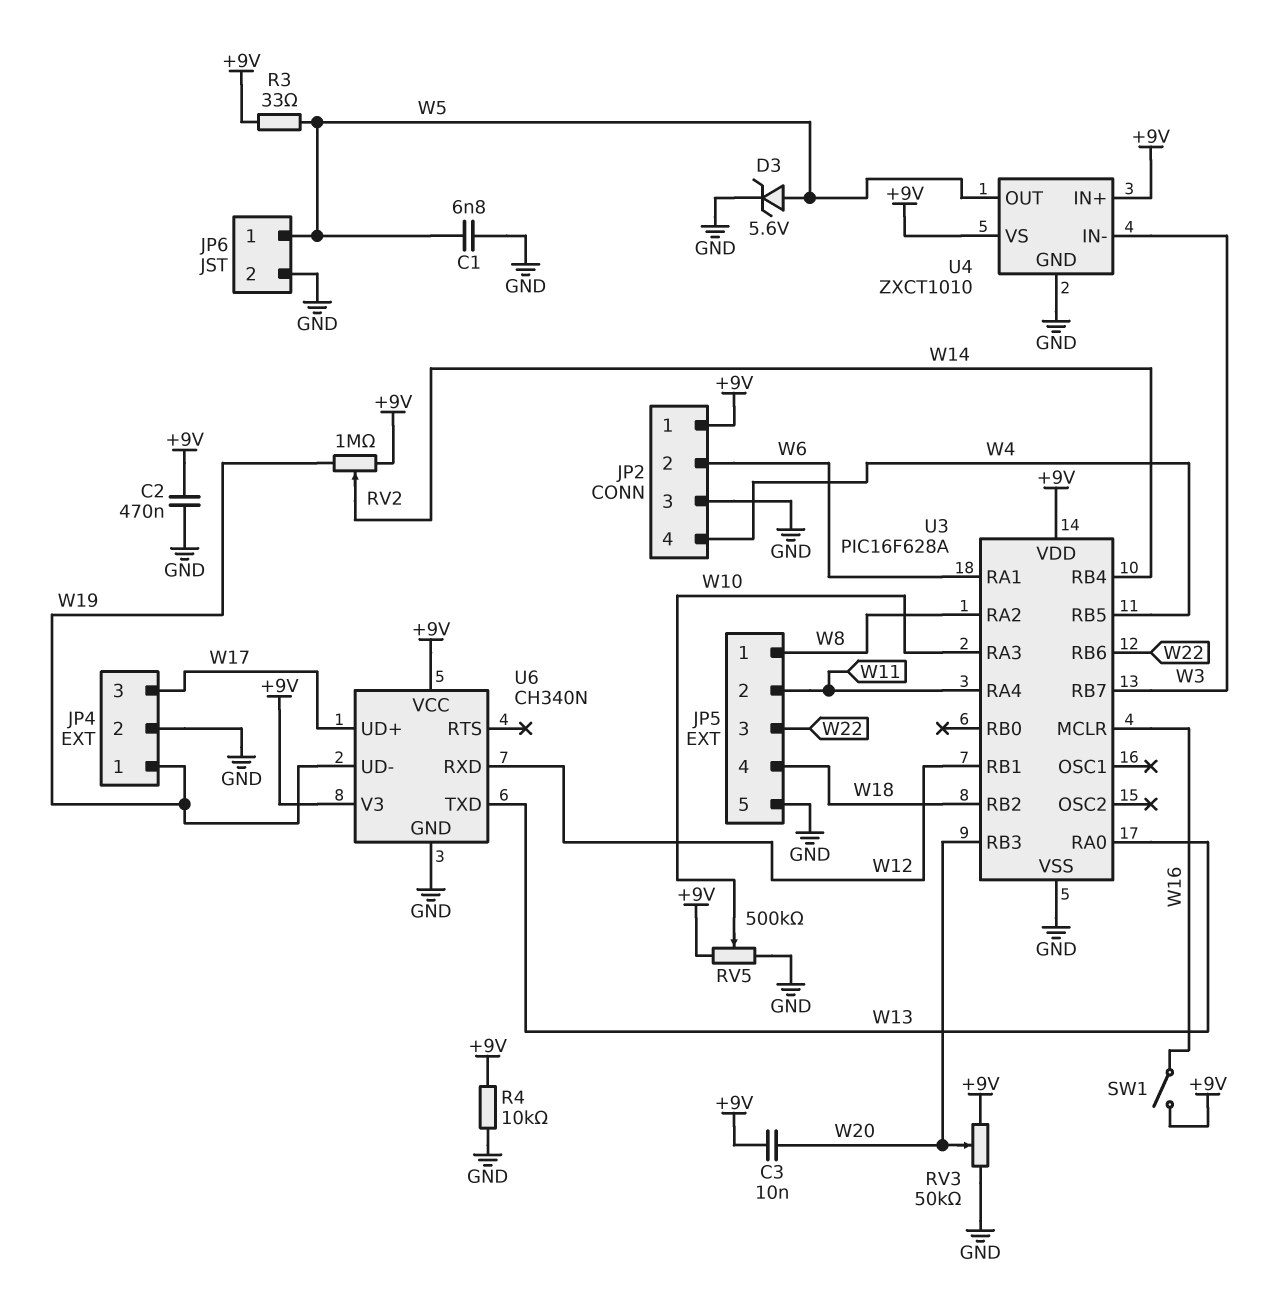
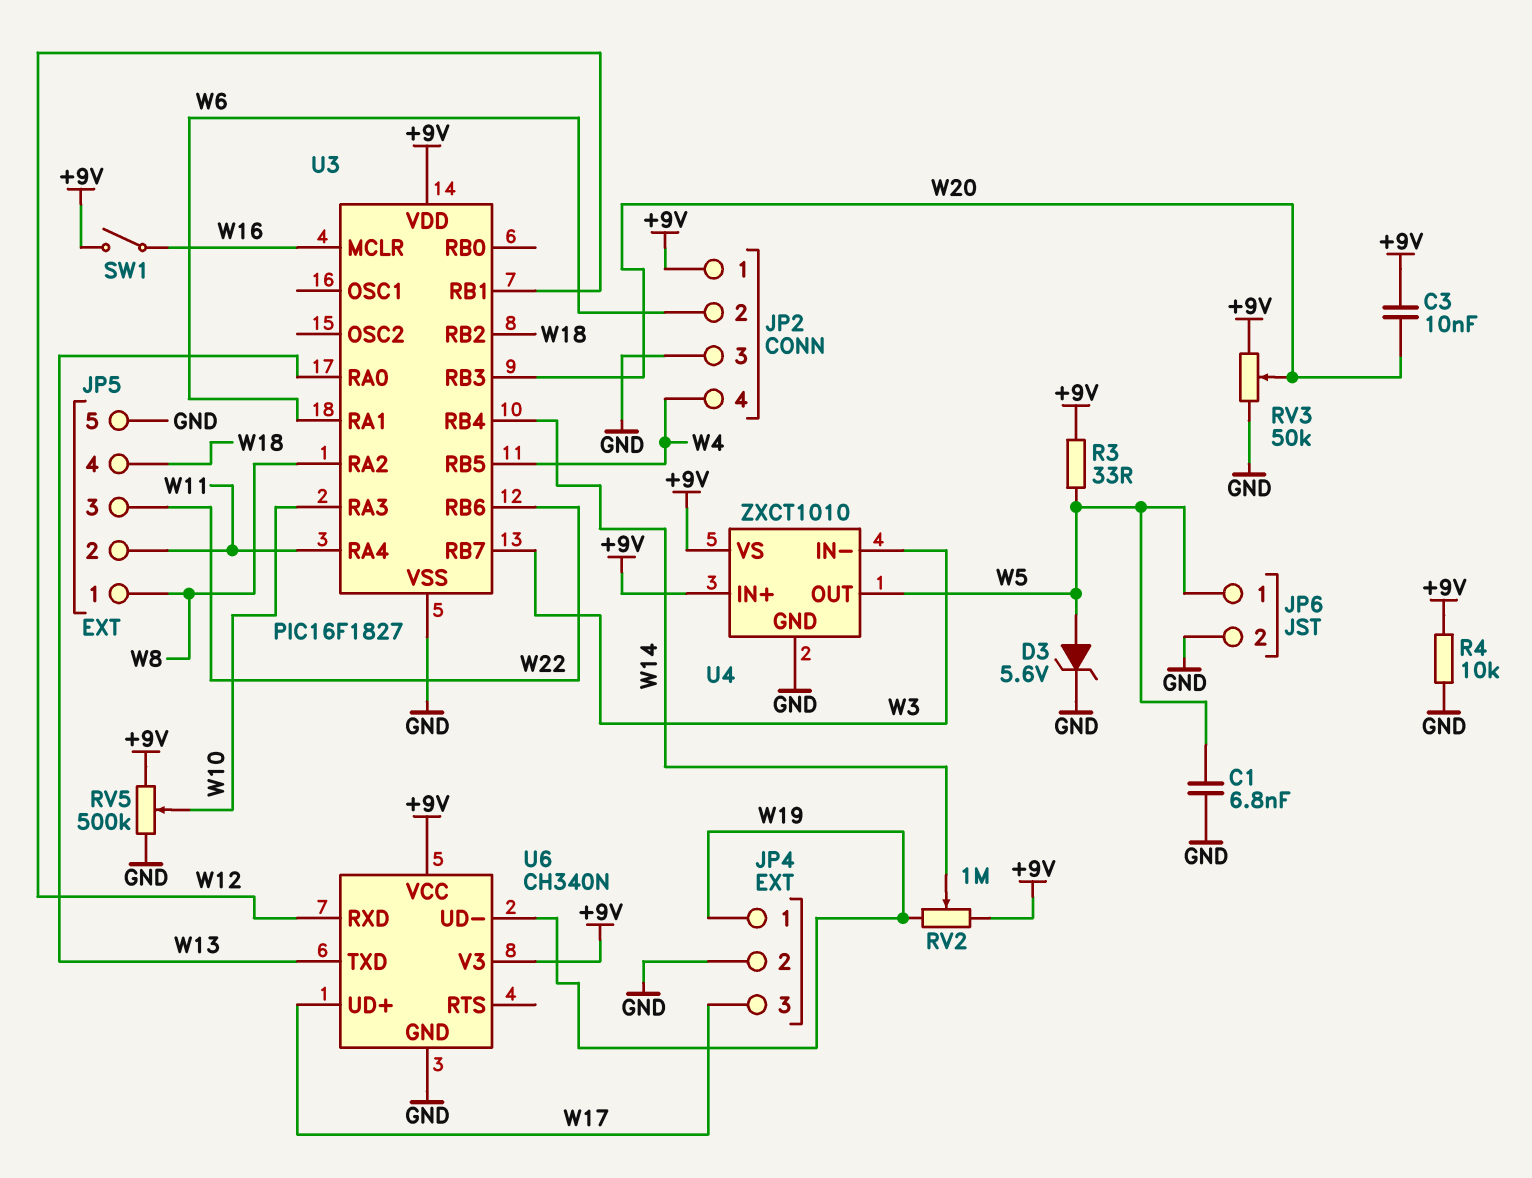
C2: 470nF (+9V, GND) -> none
U3: PIC16F628A -> PIC16F1827

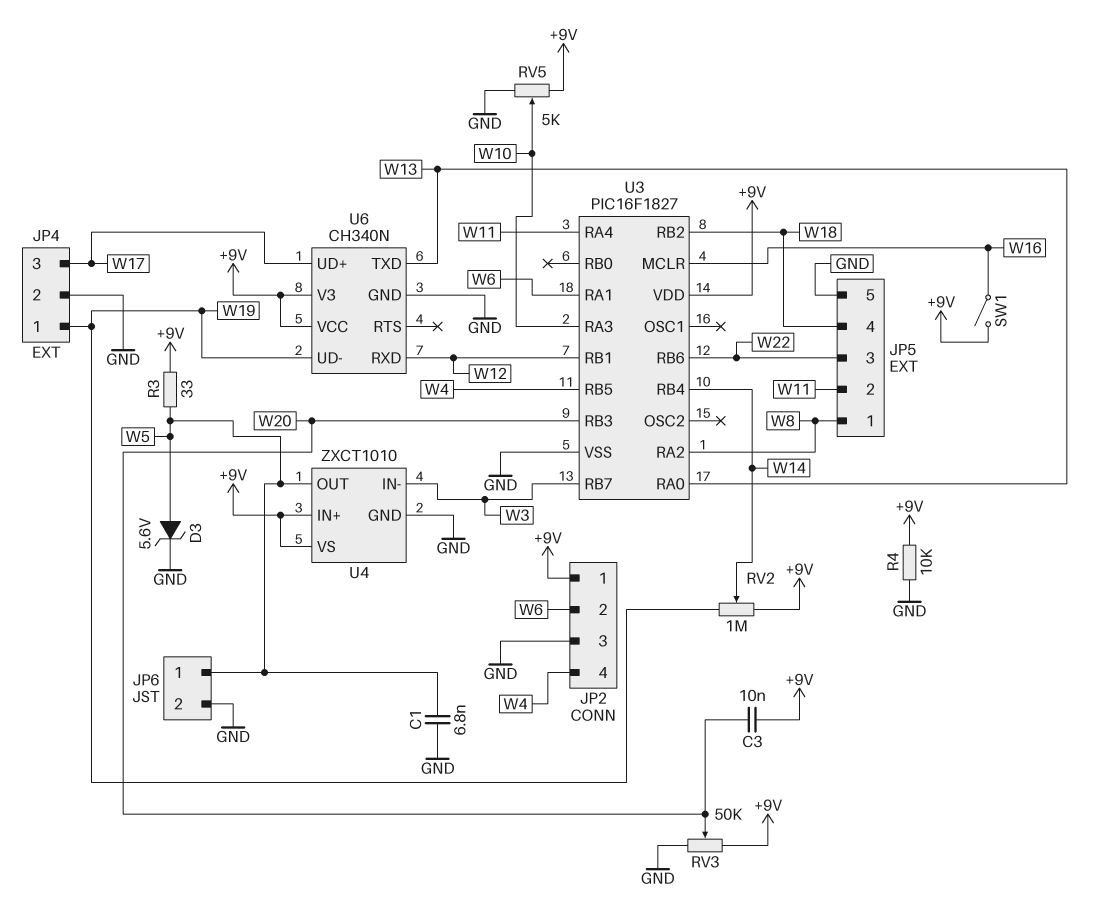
RV5: 500k (+9V, GND, wiper W10) -> 5k (+9V, GND, wiper W10)

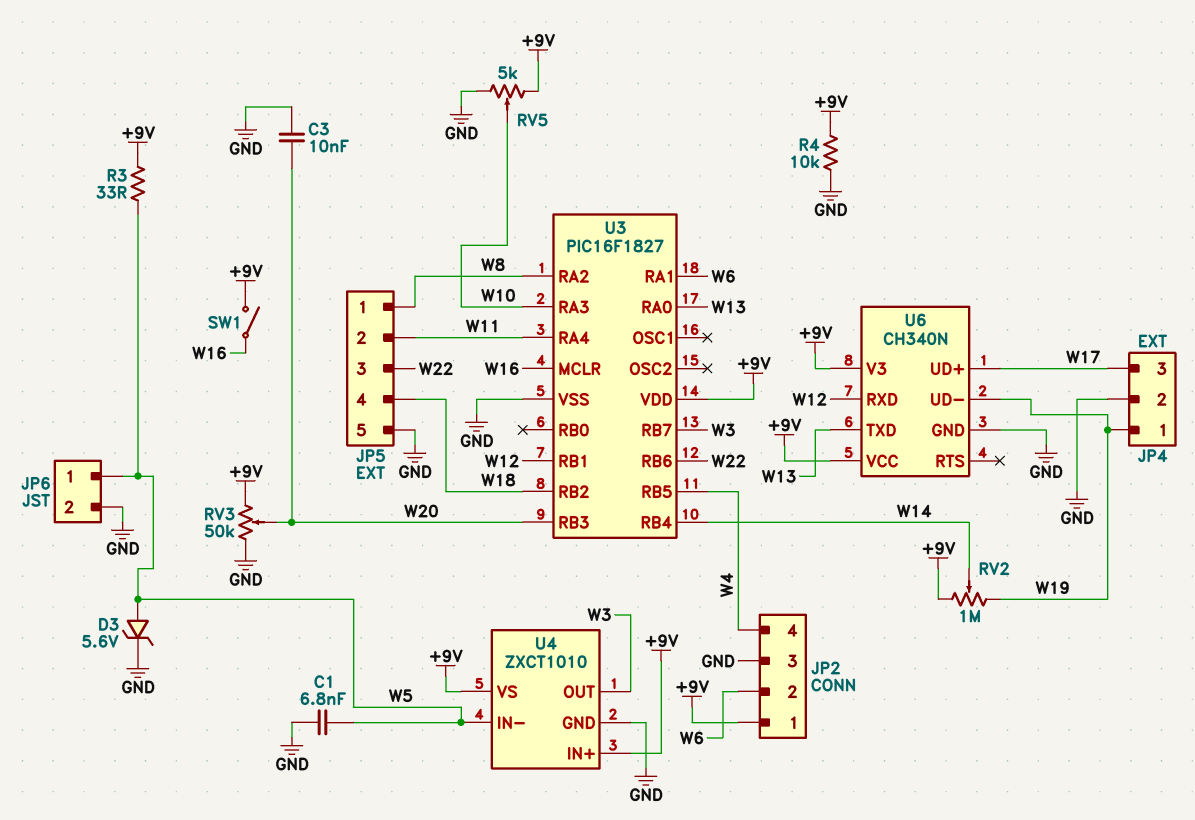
C3: 10nF (+9V, W20) -> 10nF (GND, W20)
U4 pin IN-: W3 -> W5
U4 pin OUT: W5 -> W3

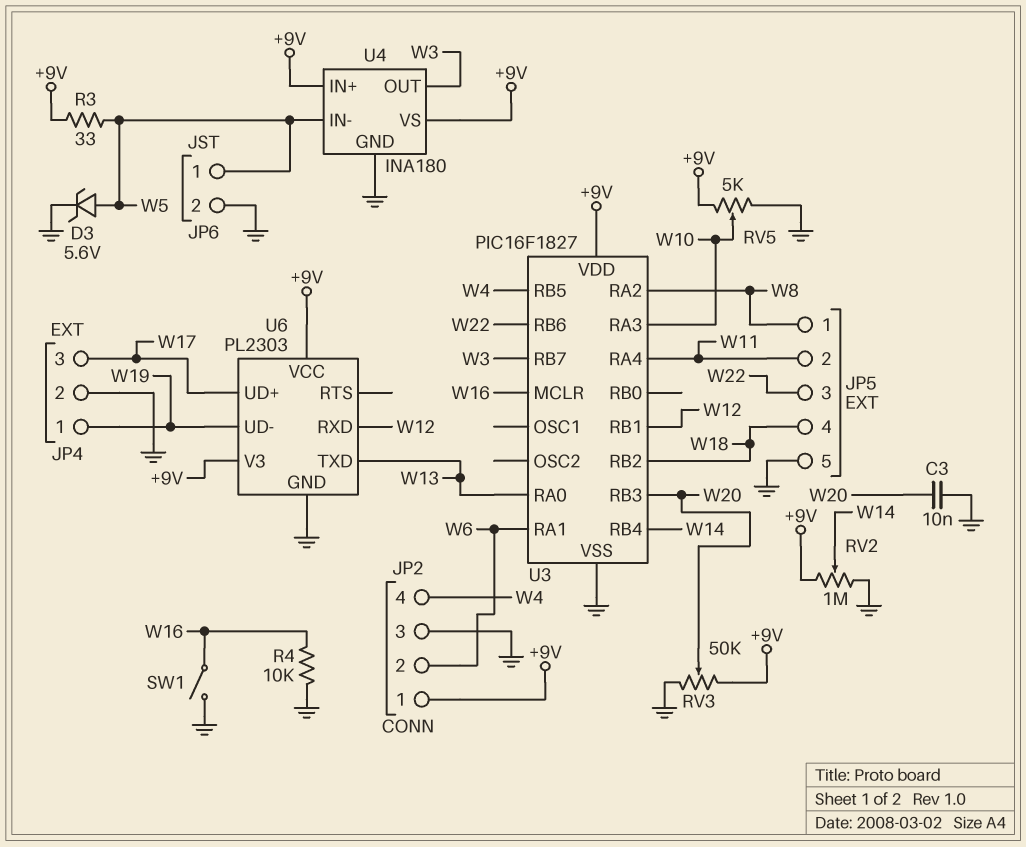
C1: 6.8nF (GND, W5) -> none
R4: 10k (+9V, GND) -> 10k (GND, W16)
RV2: 1M (+9V, W19, wiper W14) -> 1M (+9V, GND, wiper W14)
SW1: switch (+9V, W16) -> switch (GND, W16)
U4: ZXCT1010 -> INA180
U6: CH340N -> PL2303

